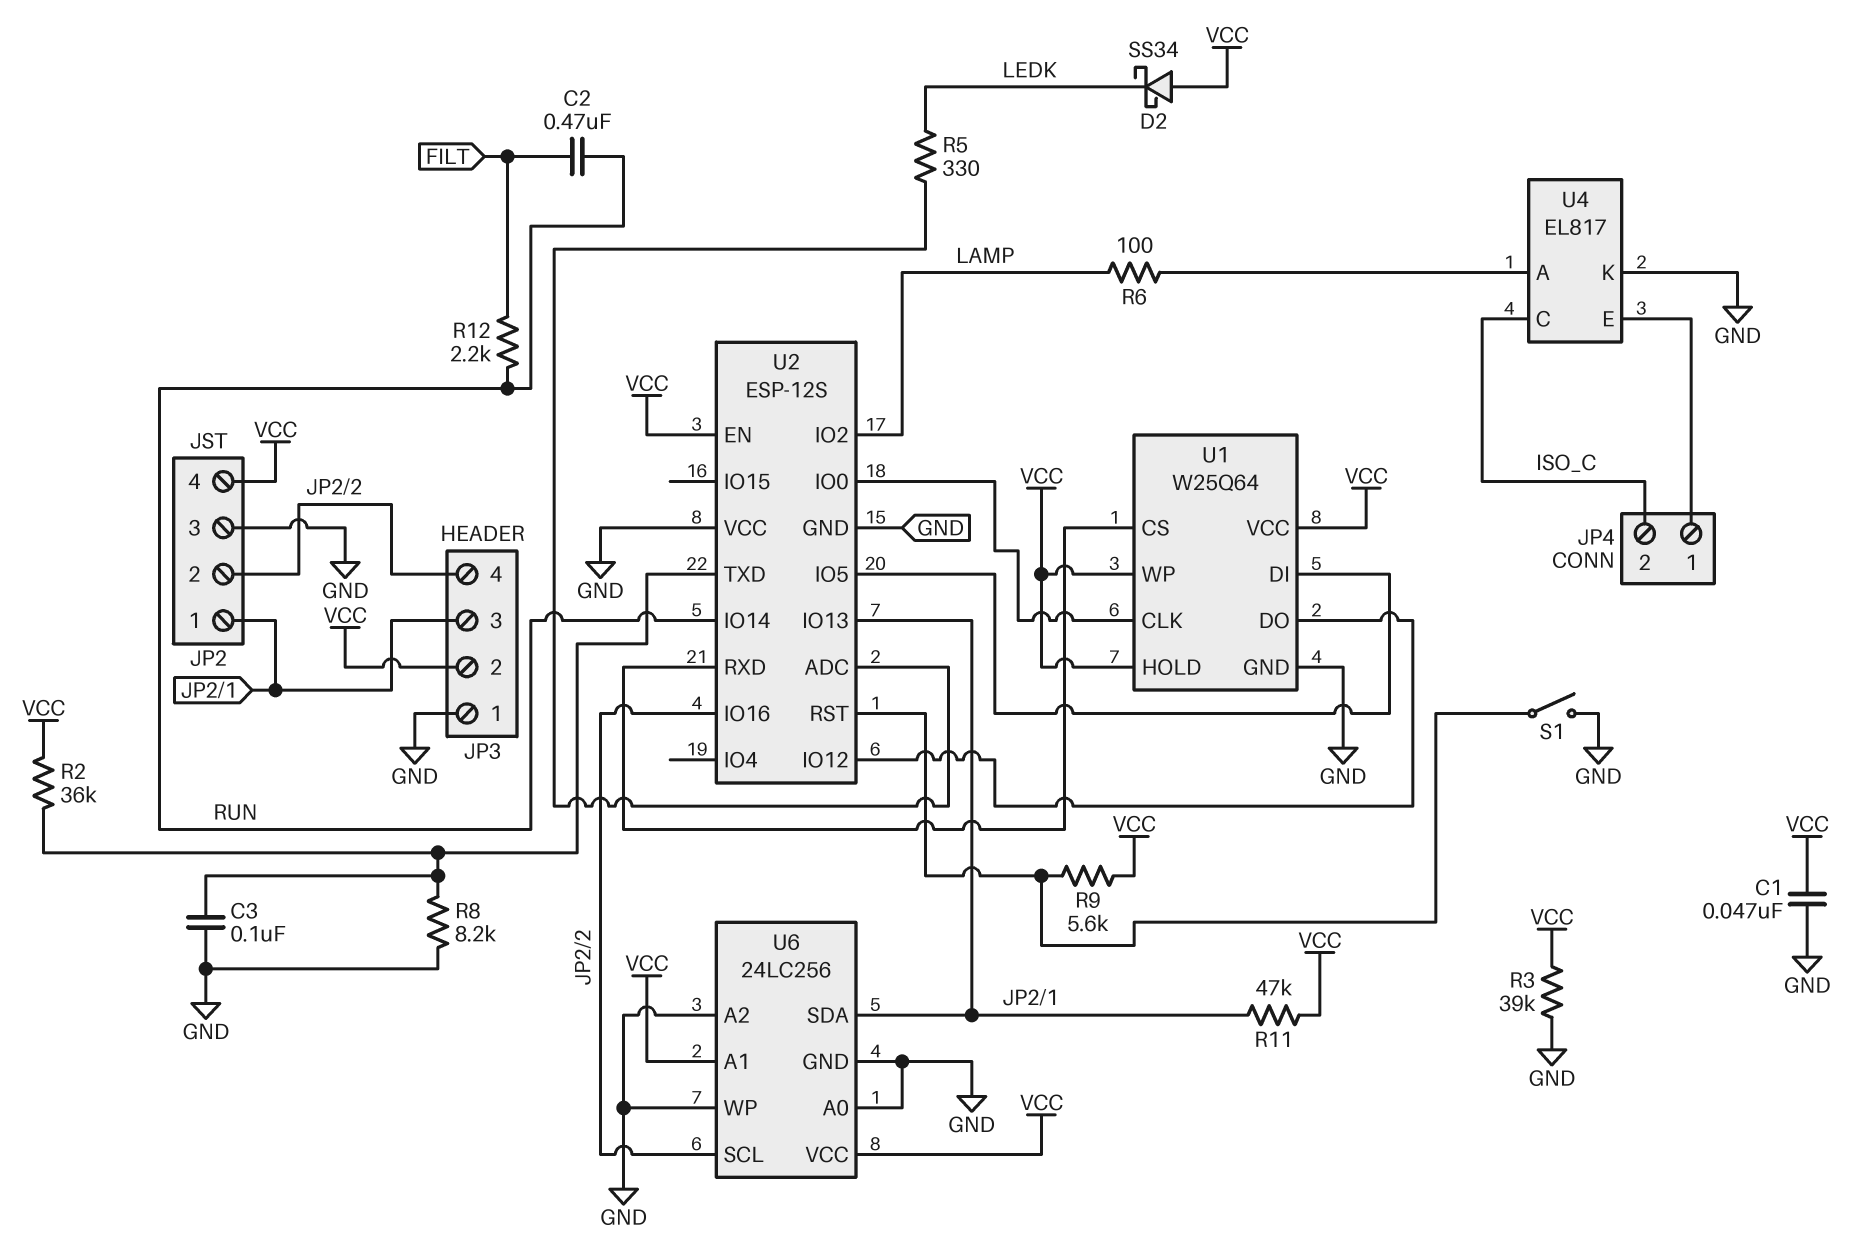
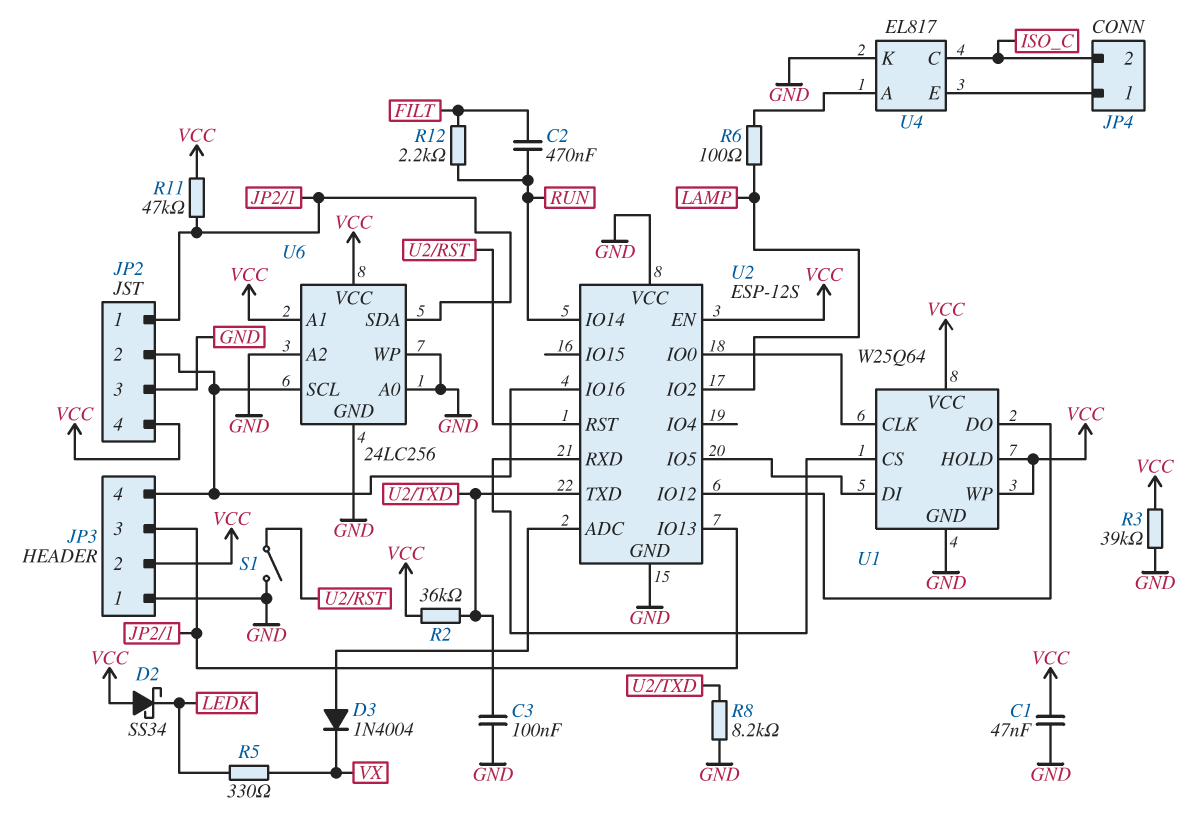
D3: none -> diode 1N4004 (A U2/ADC, K VX)
R5: 330 (LEDK, U2/ADC) -> 330 (LEDK, VX)
R9: 5.6k (U2/RST, VCC) -> none

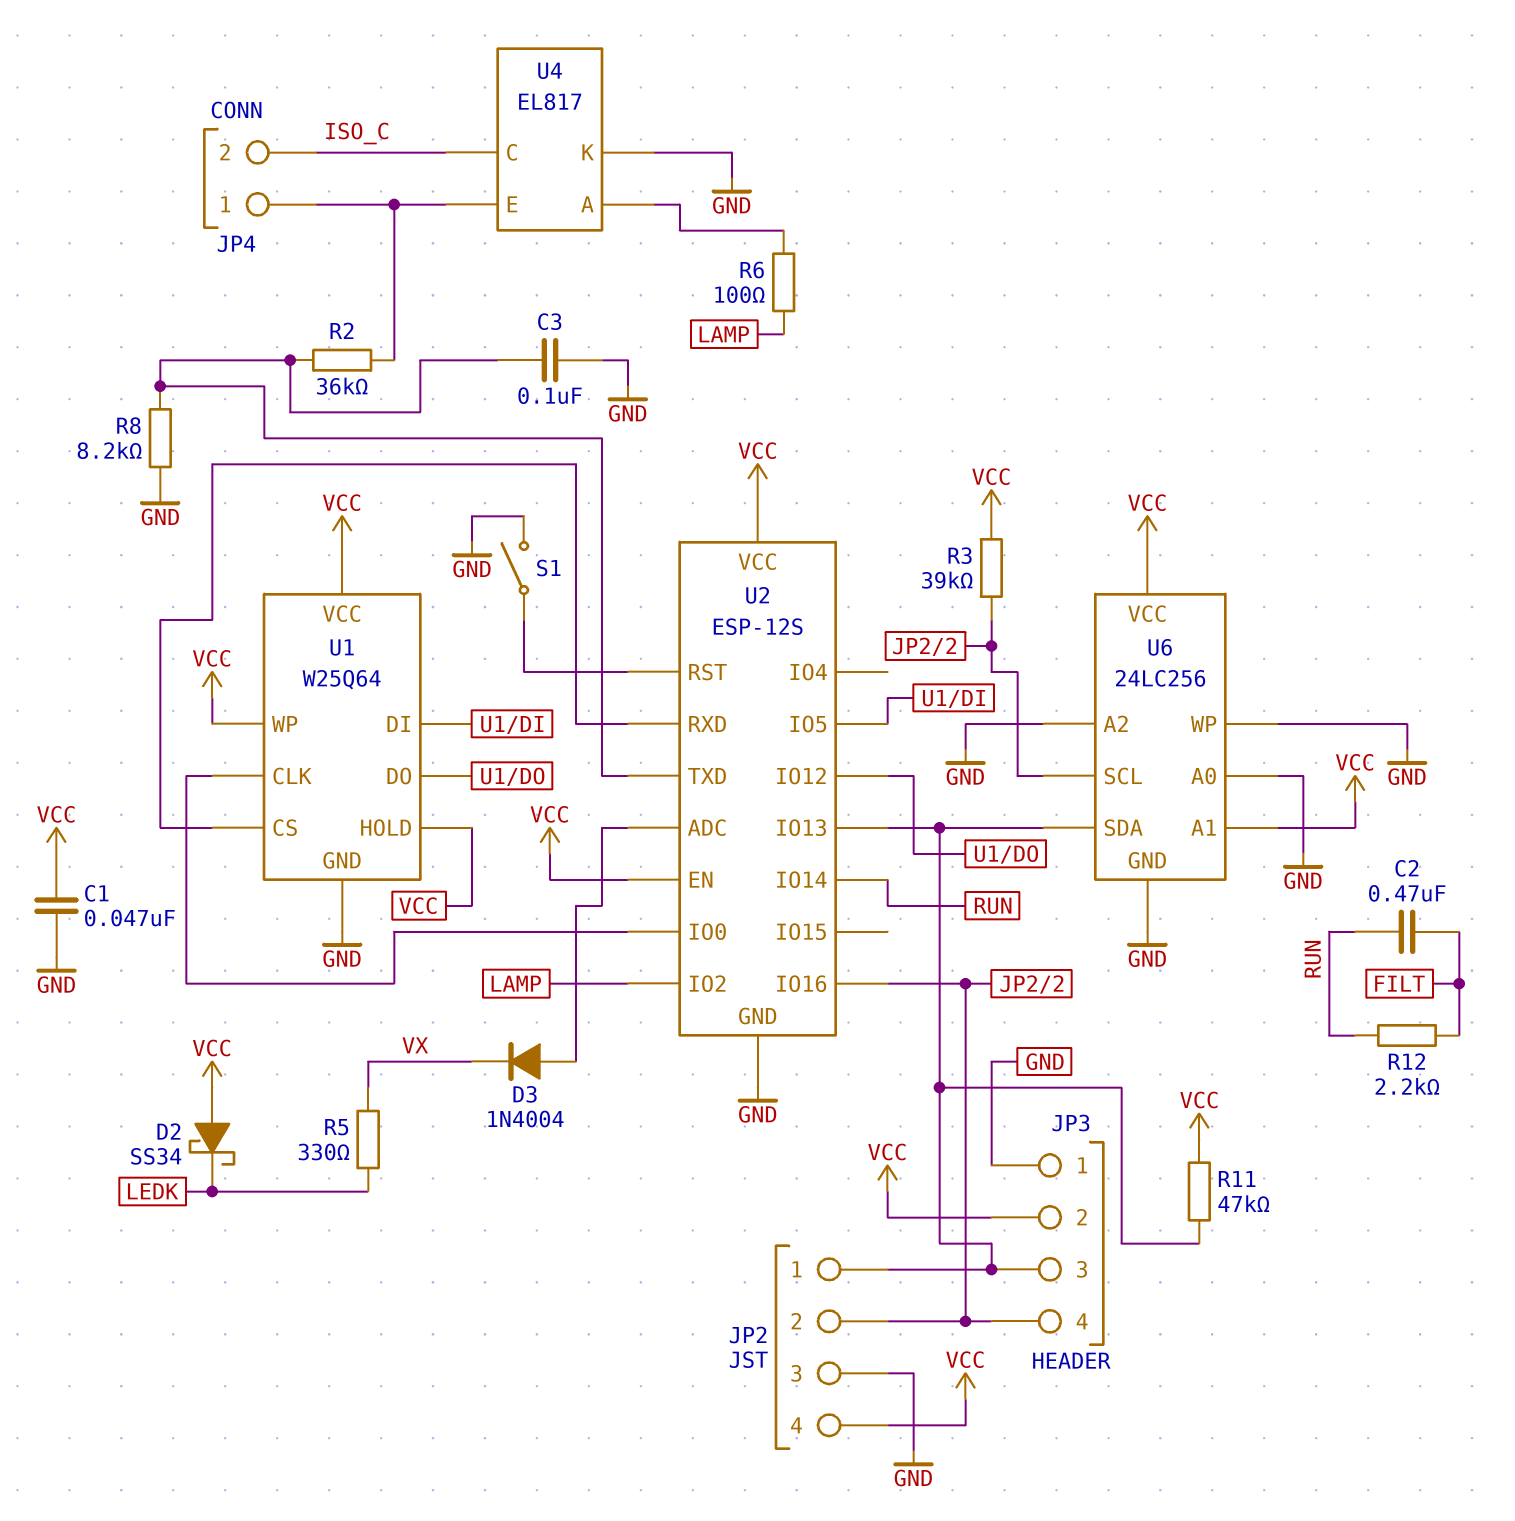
R2: 36k (U2/TXD, VCC) -> 36k (JP4/1, U2/TXD)
R3: 39k (GND, VCC) -> 39k (JP2/2, VCC)
U2 pin VCC: GND -> VCC

